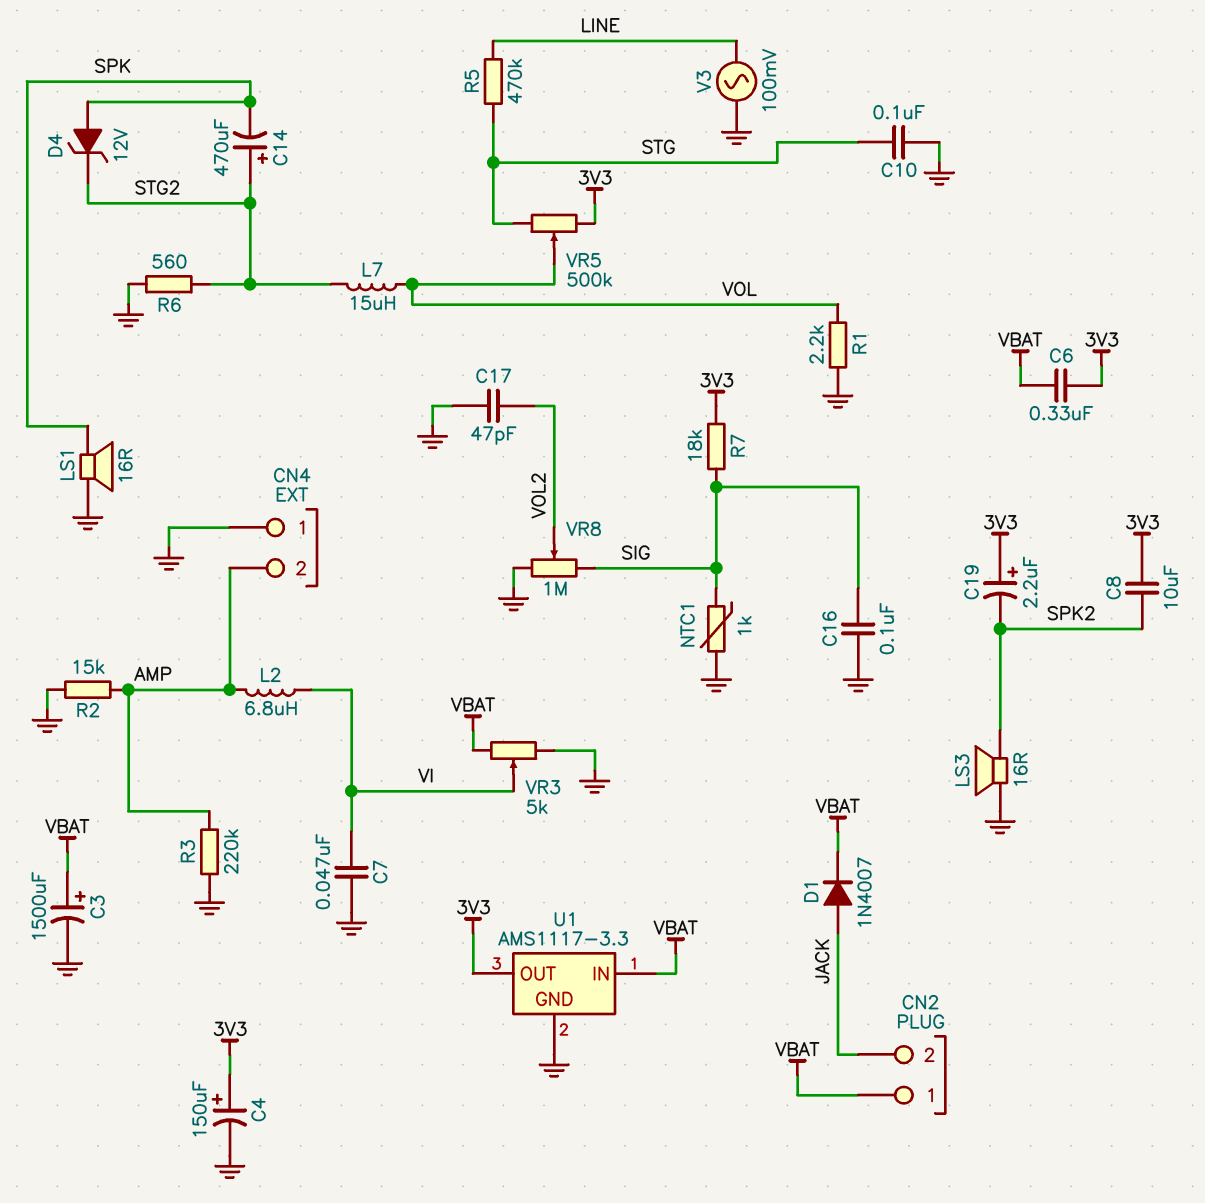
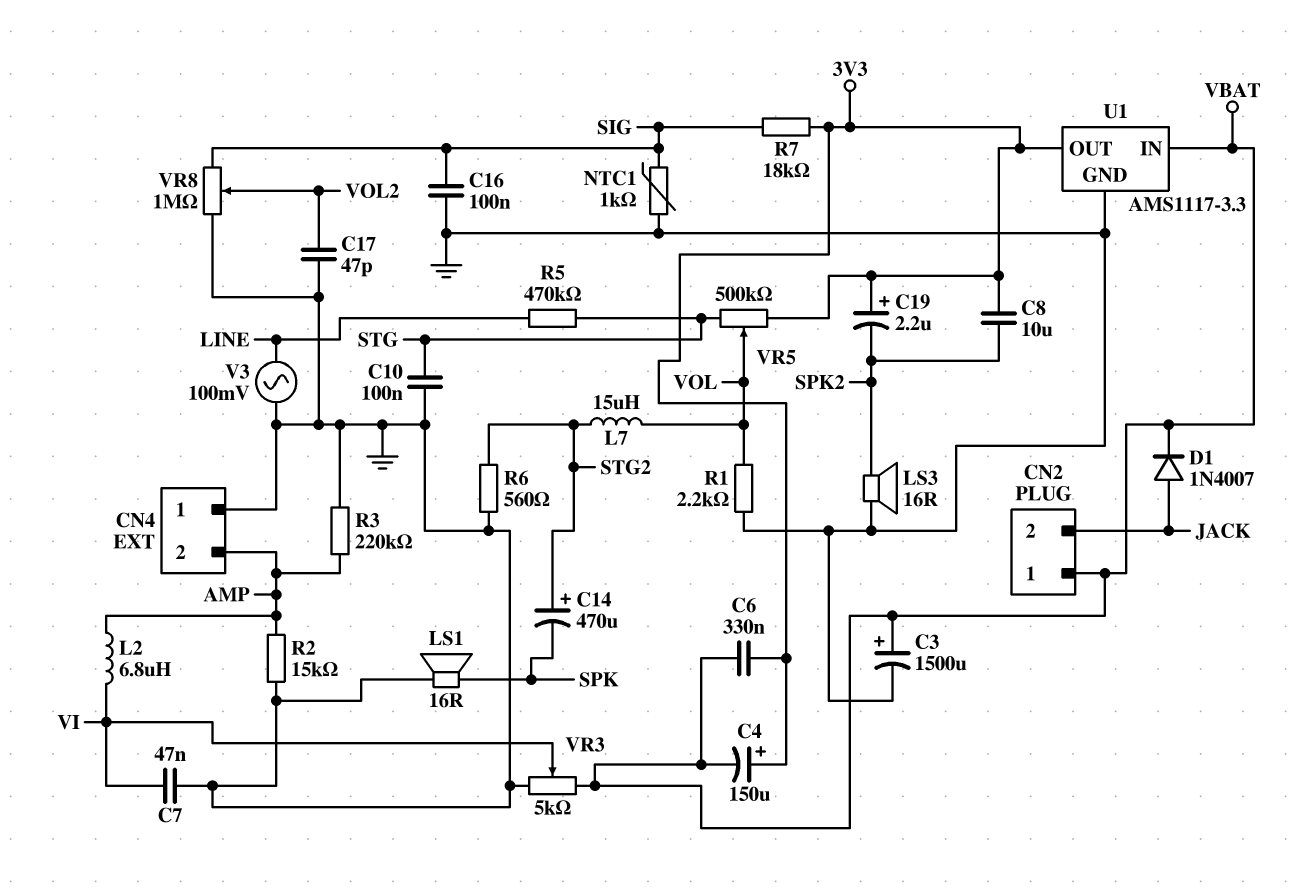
C4: 150uF (plus 3V3, minus GND) -> 150uF (plus 3V3, minus VBAT)
D4: zener 12V (A SPK, K STG2) -> none

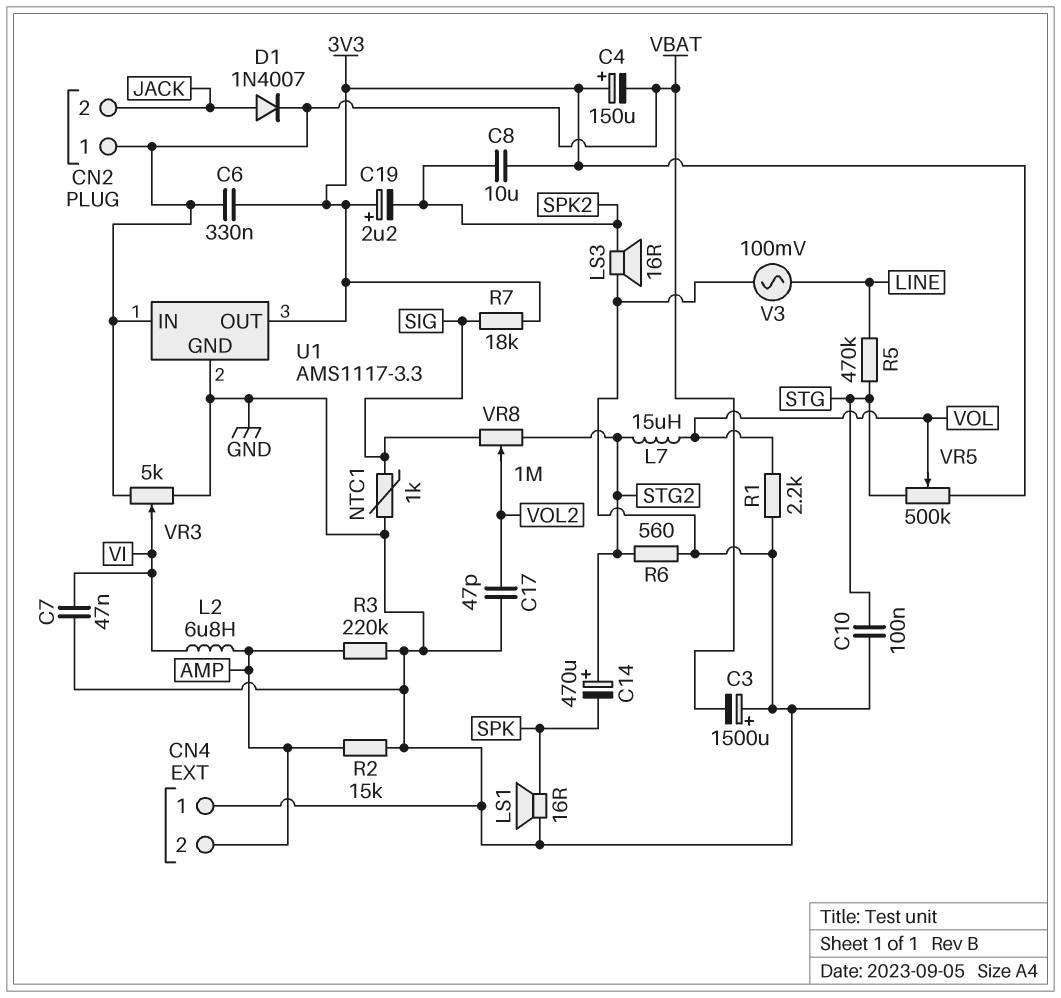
C3: 1500uF (plus VBAT, minus GND) -> 1500uF (plus GND, minus VBAT)
C16: 100nF (GND, SIG) -> none
VR8: 1M (GND, SIG, wiper VOL2) -> 1M (SIG, STG2, wiper VOL2)

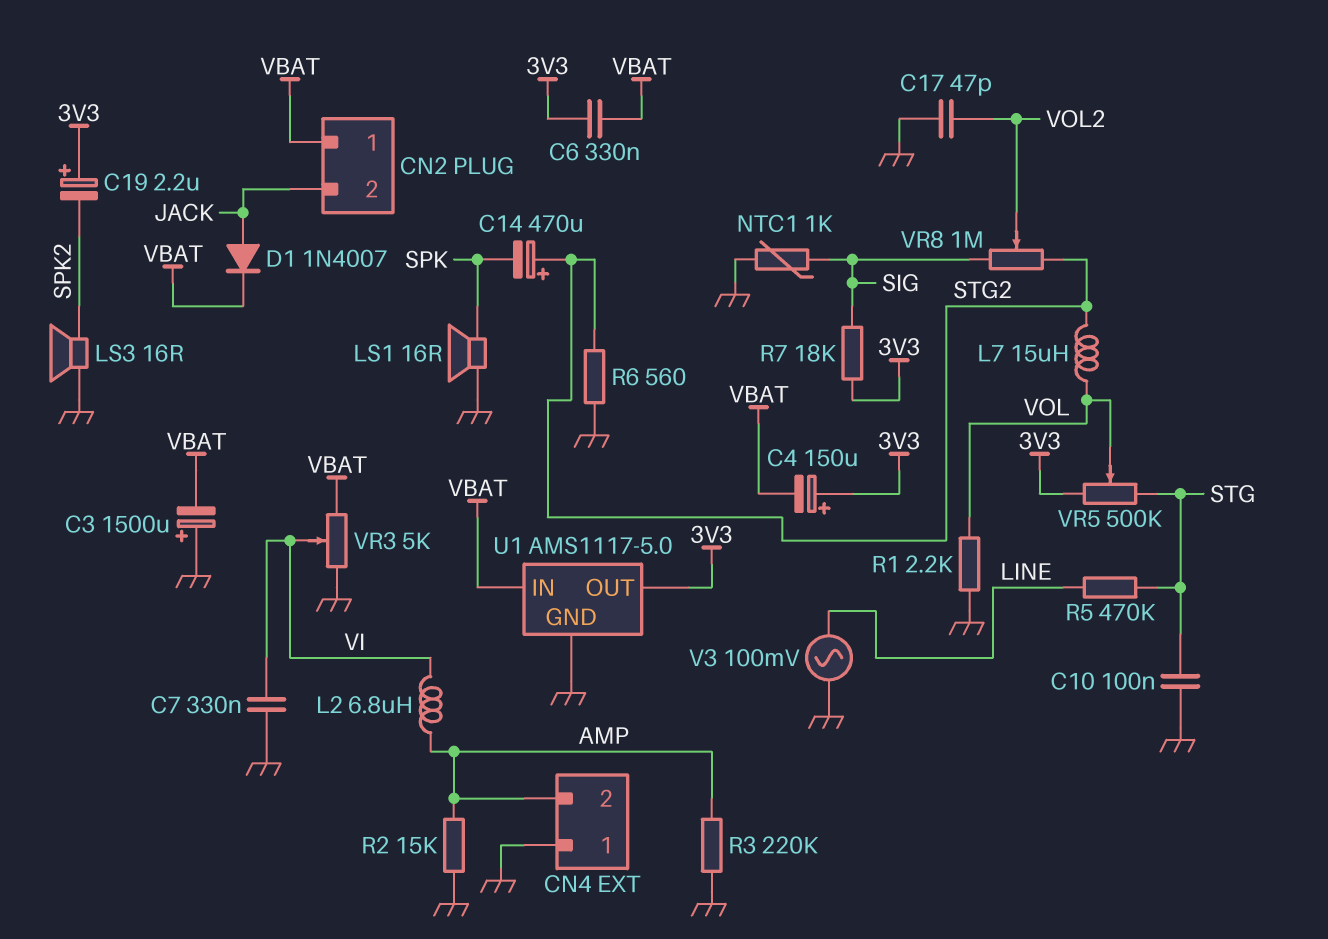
C7: 47nF (GND, VI) -> 330nF (GND, VI)
C8: 10uF (3V3, SPK2) -> none
U1: AMS1117-3.3 -> AMS1117-5.0

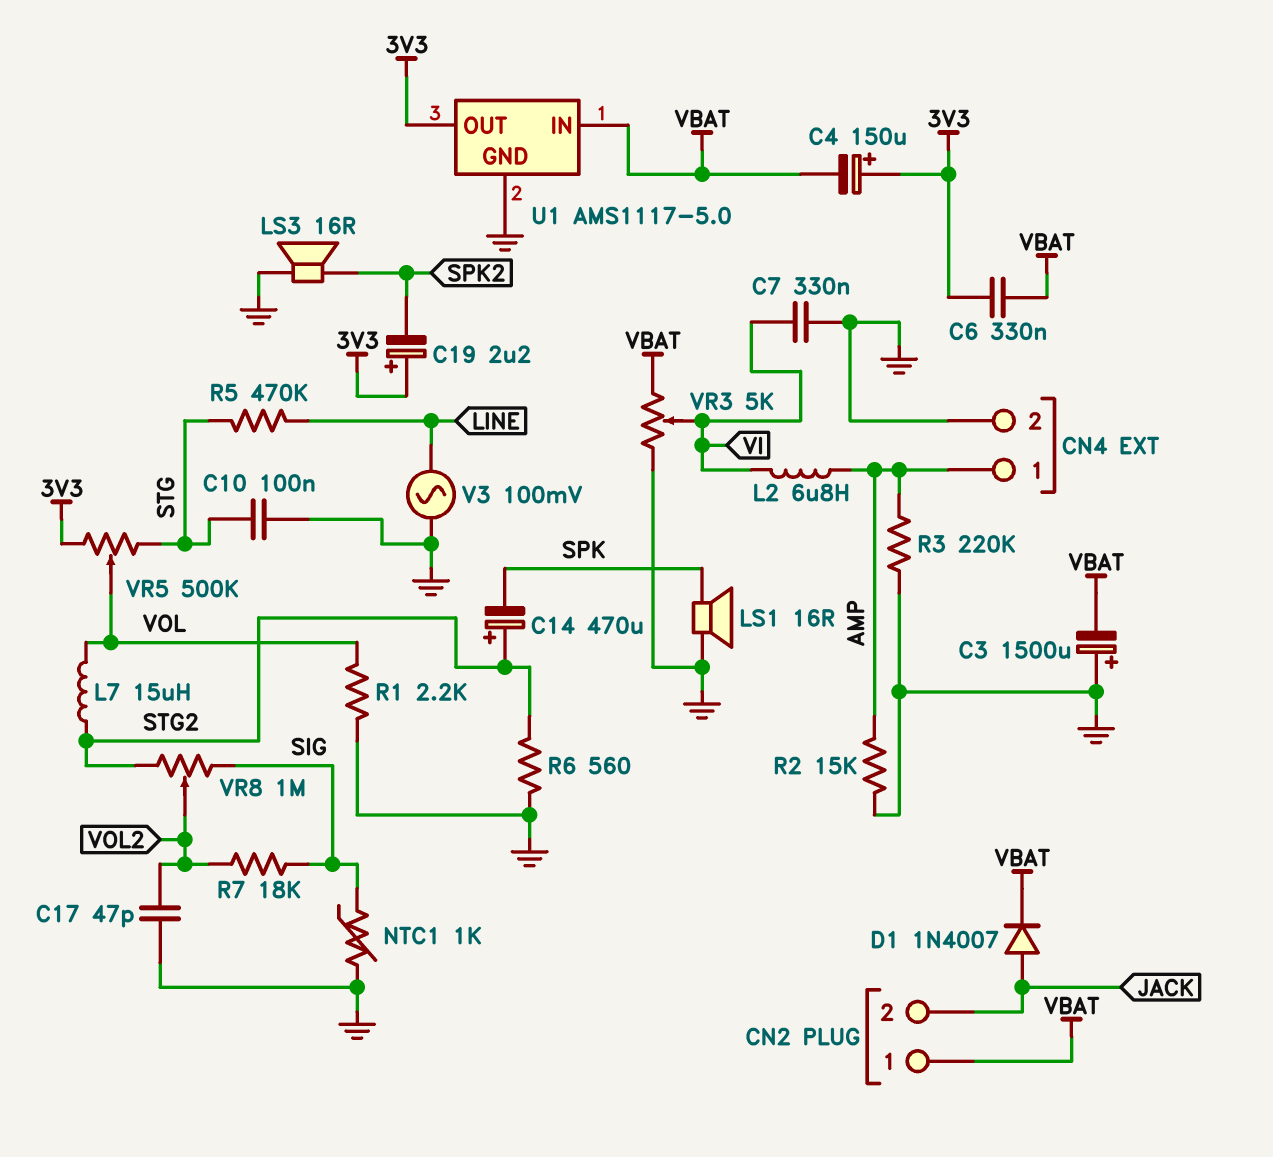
CN4 pin 1: GND -> AMP
CN4 pin 2: AMP -> GND
R7: 18k (3V3, SIG) -> 18k (SIG, VOL2)

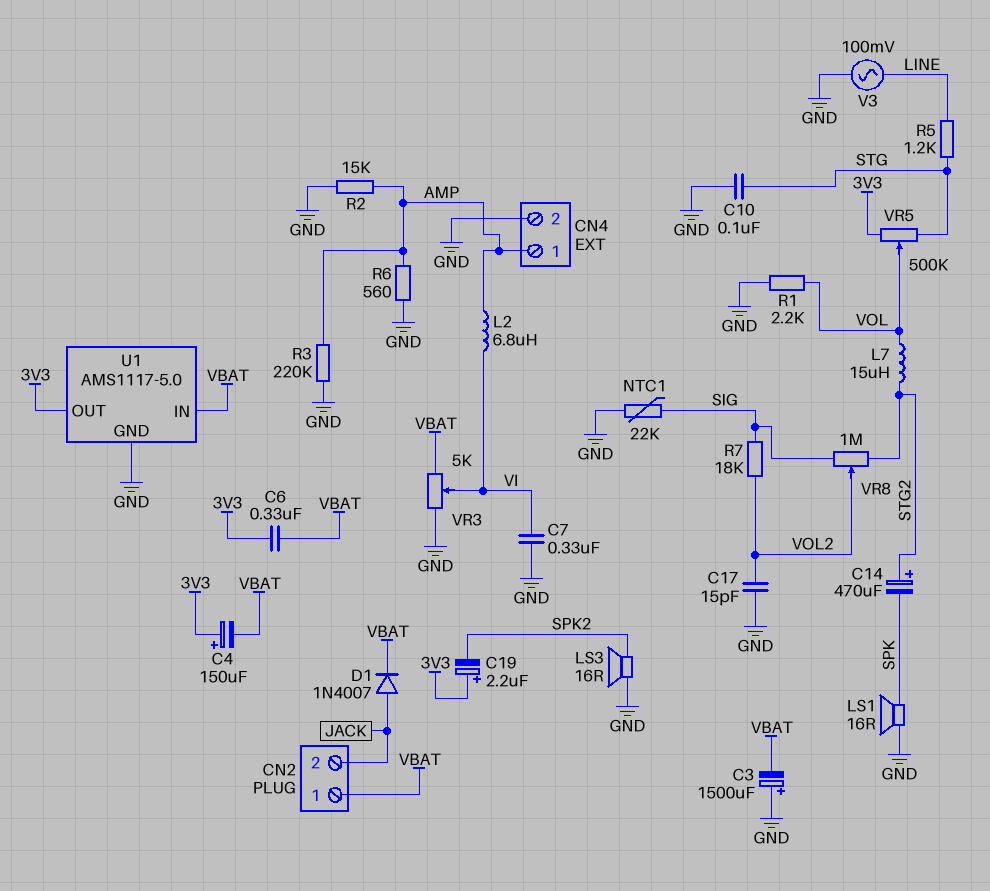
C17: 47pF (GND, VOL2) -> 15pF (GND, VOL2)
NTC1: 1k (GND, SIG) -> 22k (GND, SIG)
R5: 470k (LINE, STG) -> 1.2k (LINE, STG)
R6: 560 (GND, STG2) -> 560 (AMP, GND)

